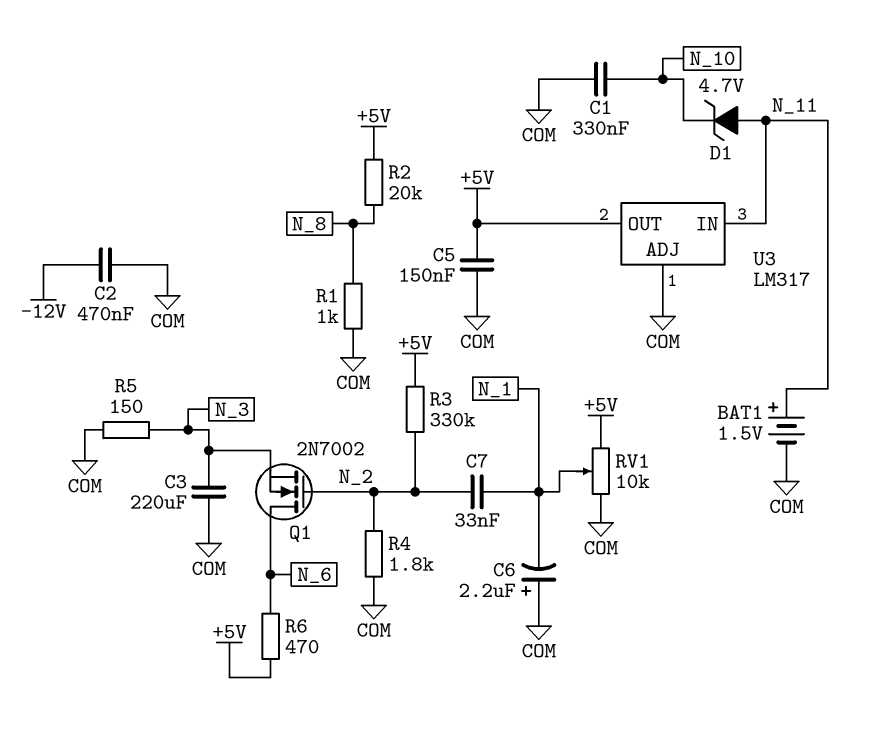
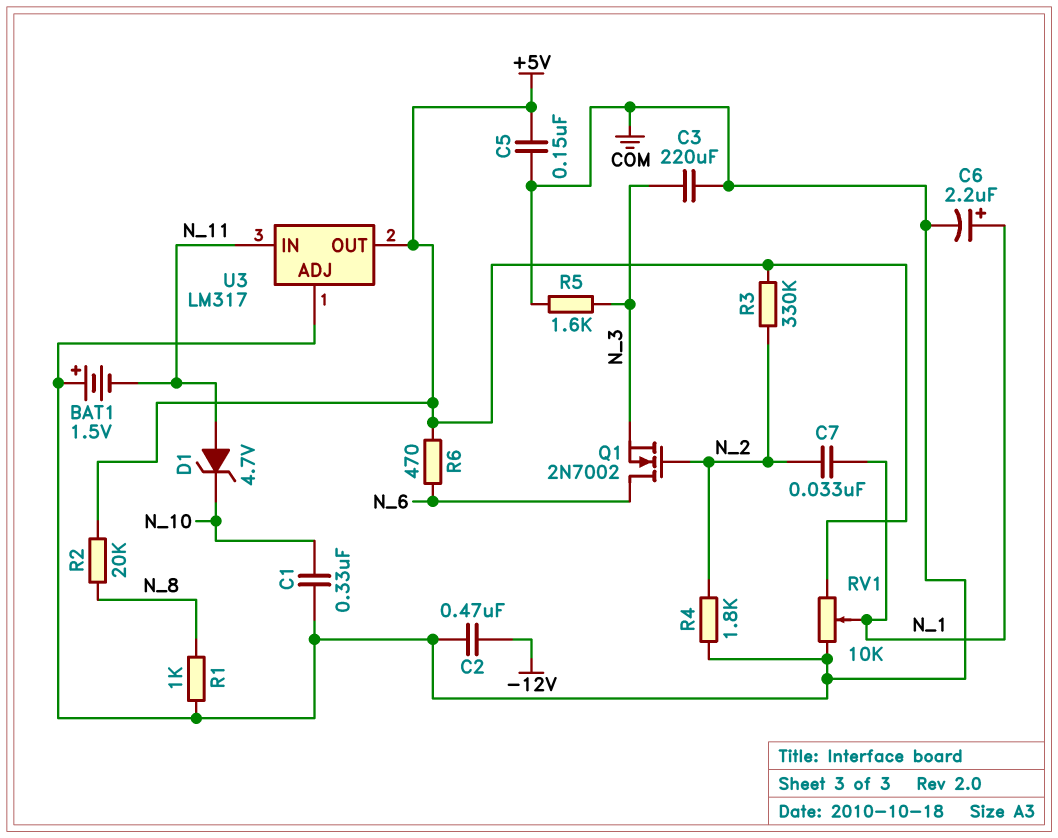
BAT1: 1.5V (plus N_11, minus COM) -> 1.5V (plus COM, minus N_11)
C6: 2.2uF (plus COM, minus N_1) -> 2.2uF (plus N_1, minus COM)
R5: 150 (COM, N_3) -> 1.6k (COM, N_3)

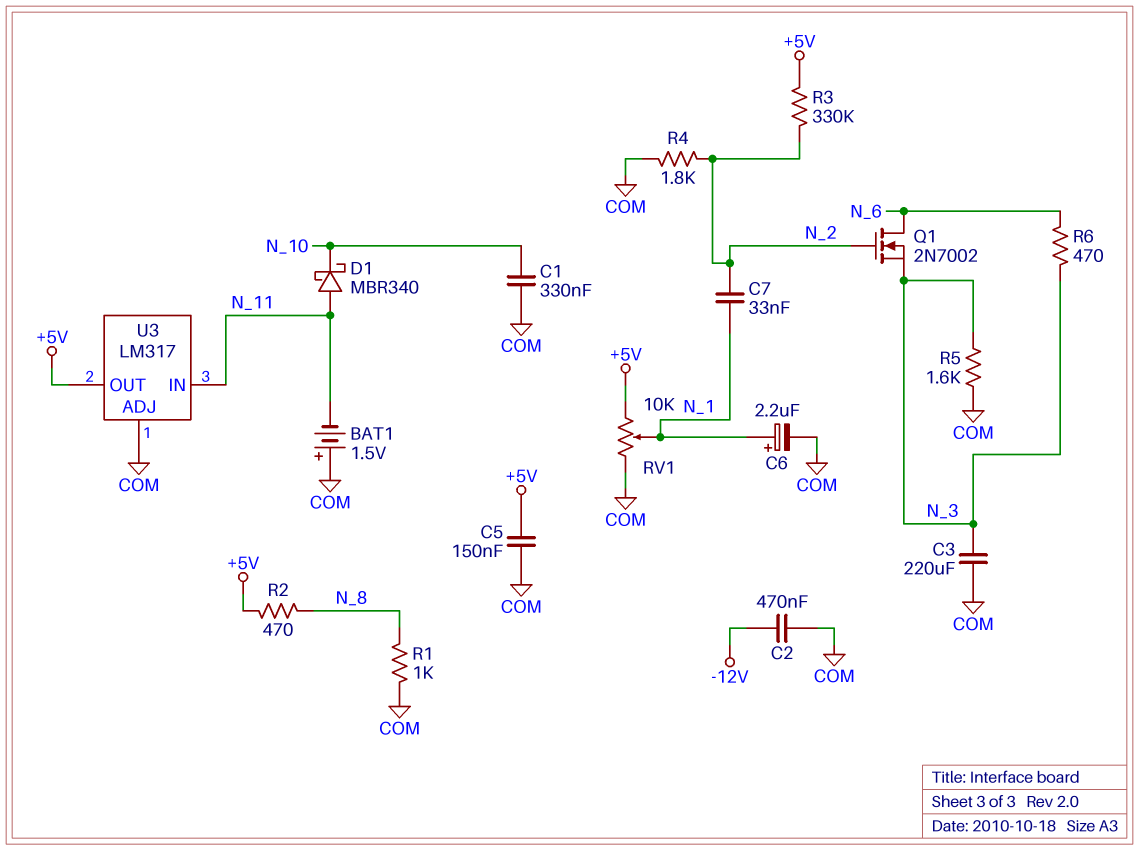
D1: zener 4.7V (A N_11, K N_10) -> schottky MBR340 (A N_11, K N_10)
R2: 20k (+5V, N_8) -> 470 (+5V, N_8)
R6: 470 (+5V, N_6) -> 470 (N_3, N_6)

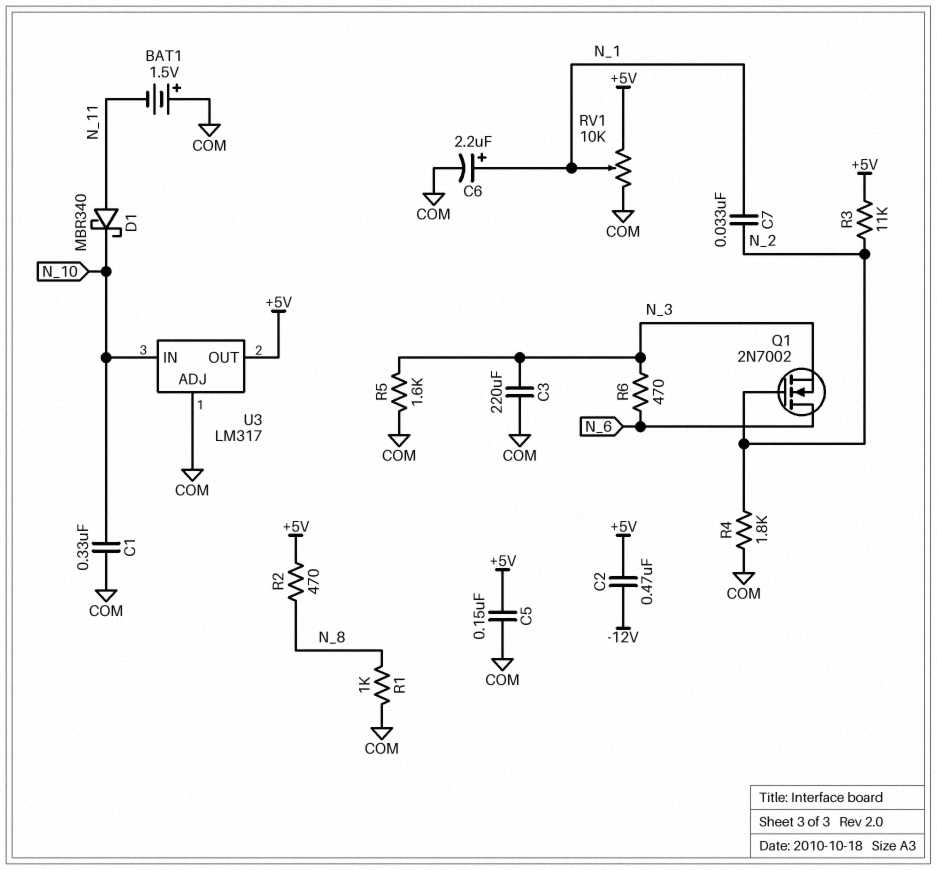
C2: 470nF (-12V, COM) -> 470nF (+5V, -12V)
R3: 330k (+5V, N_2) -> 11k (+5V, N_2)
U3 pin IN: N_11 -> N_10

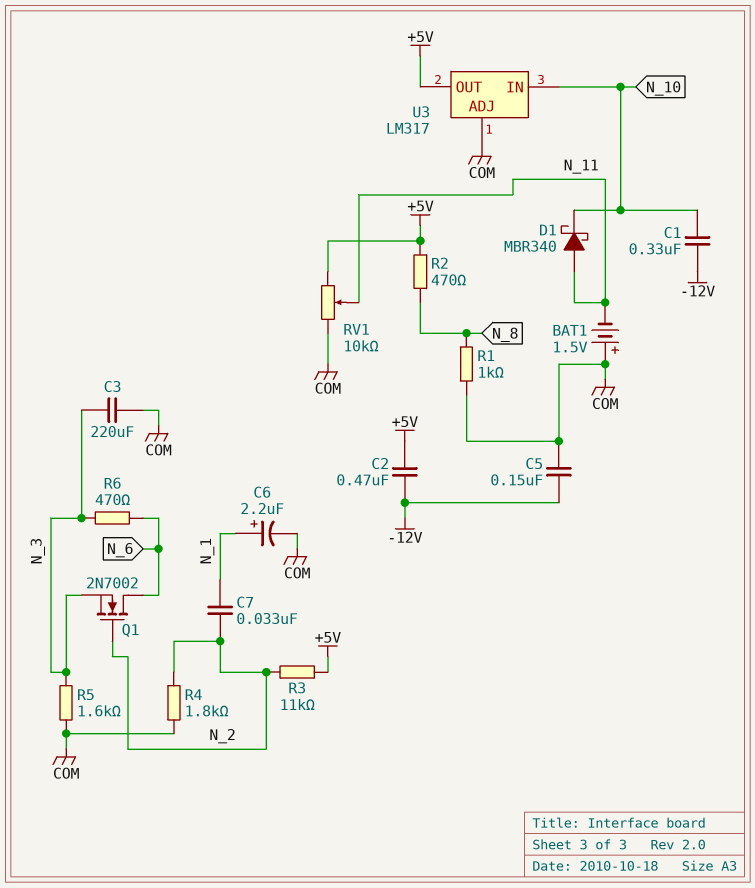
C1: 330nF (COM, N_10) -> 330nF (-12V, N_10)
C5: 150nF (+5V, COM) -> 150nF (-12V, COM)
RV1: 10k (+5V, COM, wiper N_1) -> 10k (+5V, COM, wiper N_11)

